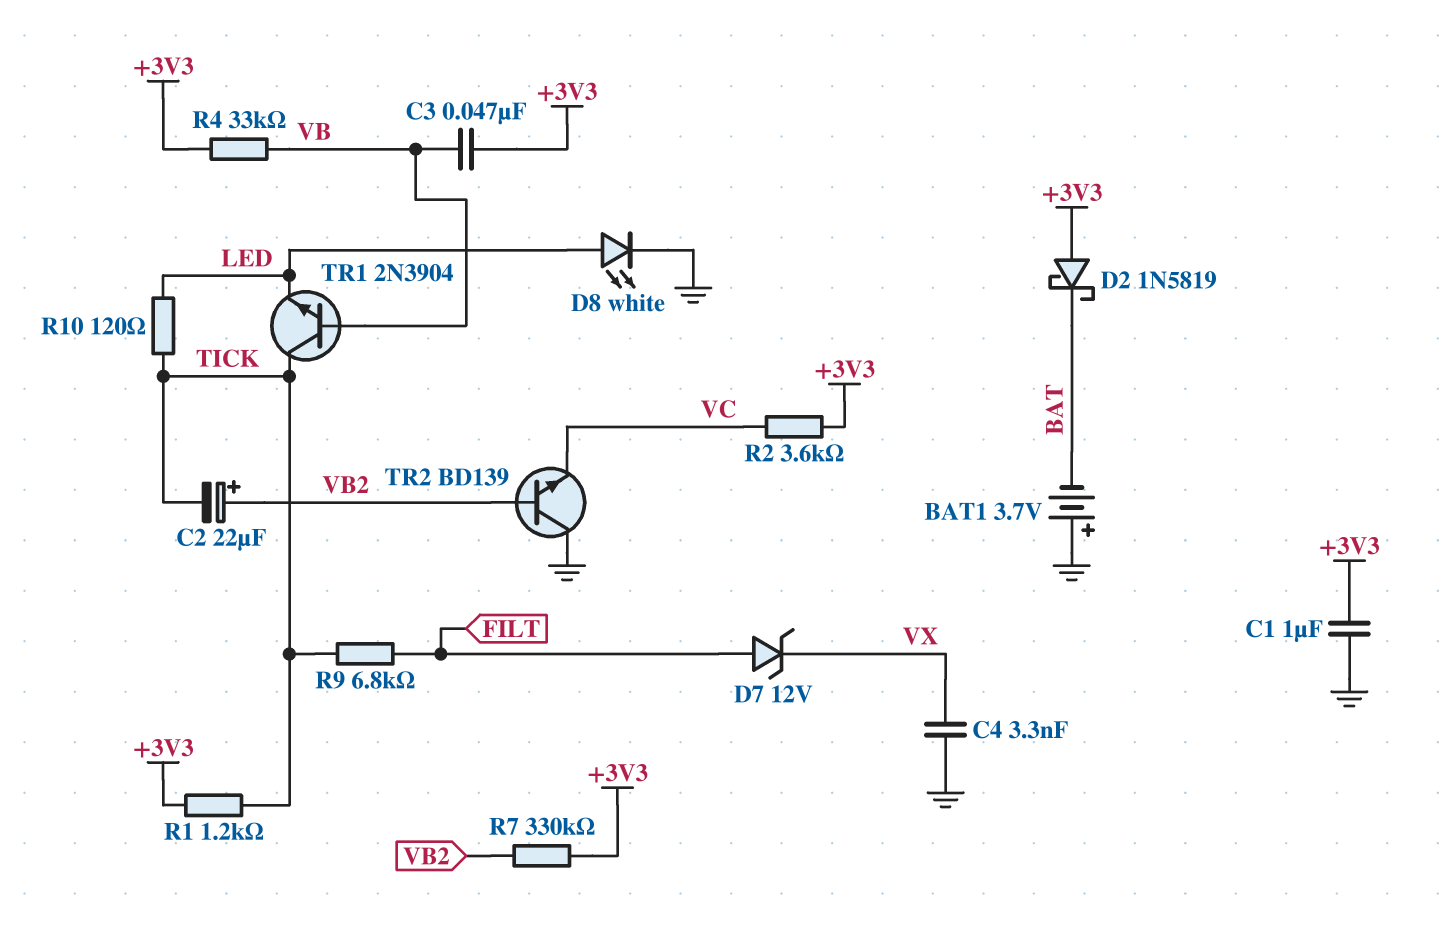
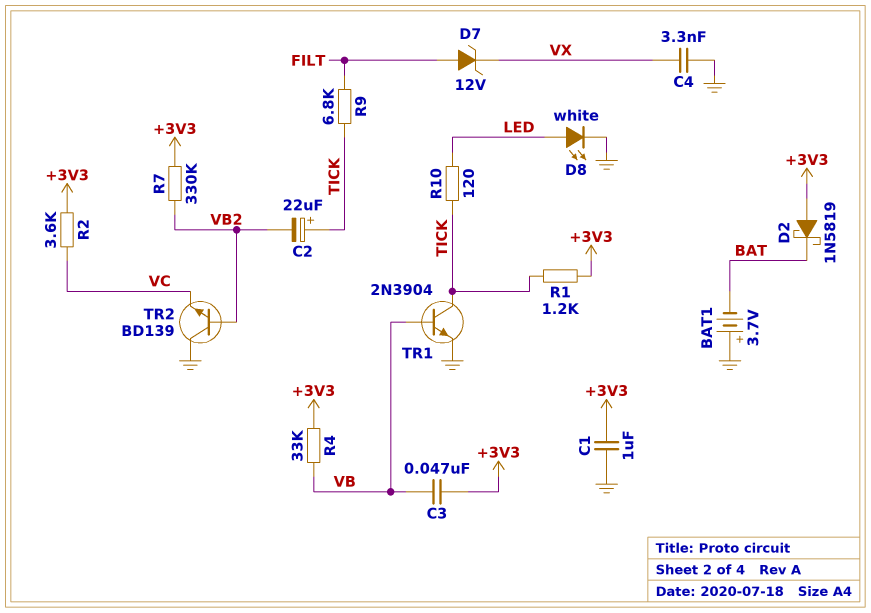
C2: 22uF (plus VB2, minus TICK) -> 22uF (plus TICK, minus VB2)
TR1: NPN 2N3904 (B VB, C TICK, E LED) -> NPN 2N3904 (B VB, C TICK, E GND)

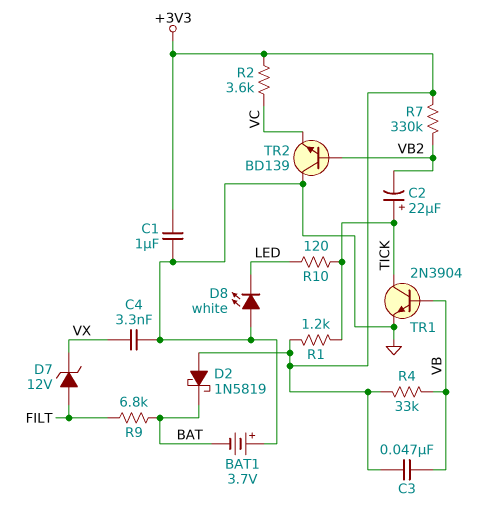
D8: LED white (A LED, K GND) -> LED white (A GND, K LED)
R9: 6.8k (FILT, TICK) -> 6.8k (BAT, FILT)

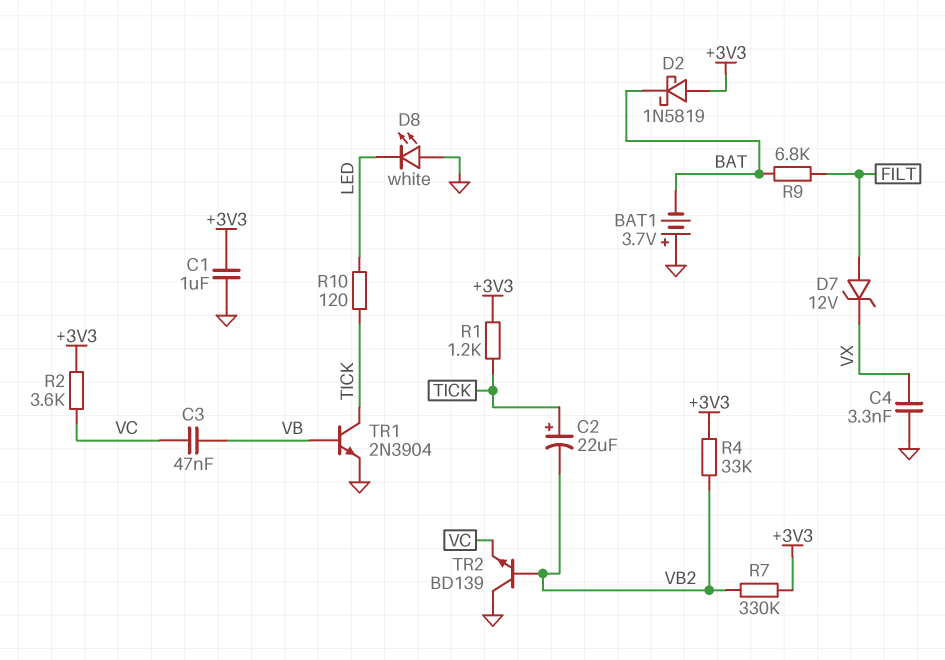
C3: 47nF (+3V3, VB) -> 47nF (VB, VC)
R4: 33k (+3V3, VB) -> 33k (+3V3, VB2)

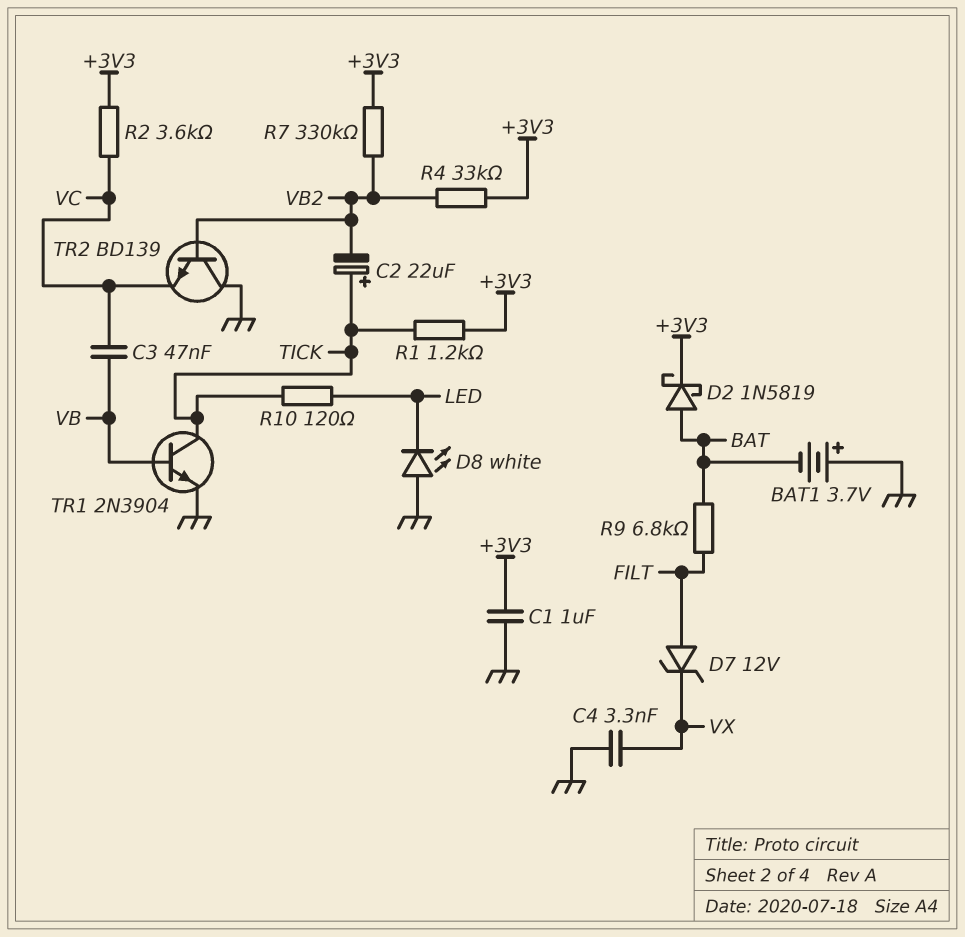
D2: schottky 1N5819 (A +3V3, K BAT) -> schottky 1N5819 (A BAT, K +3V3)

